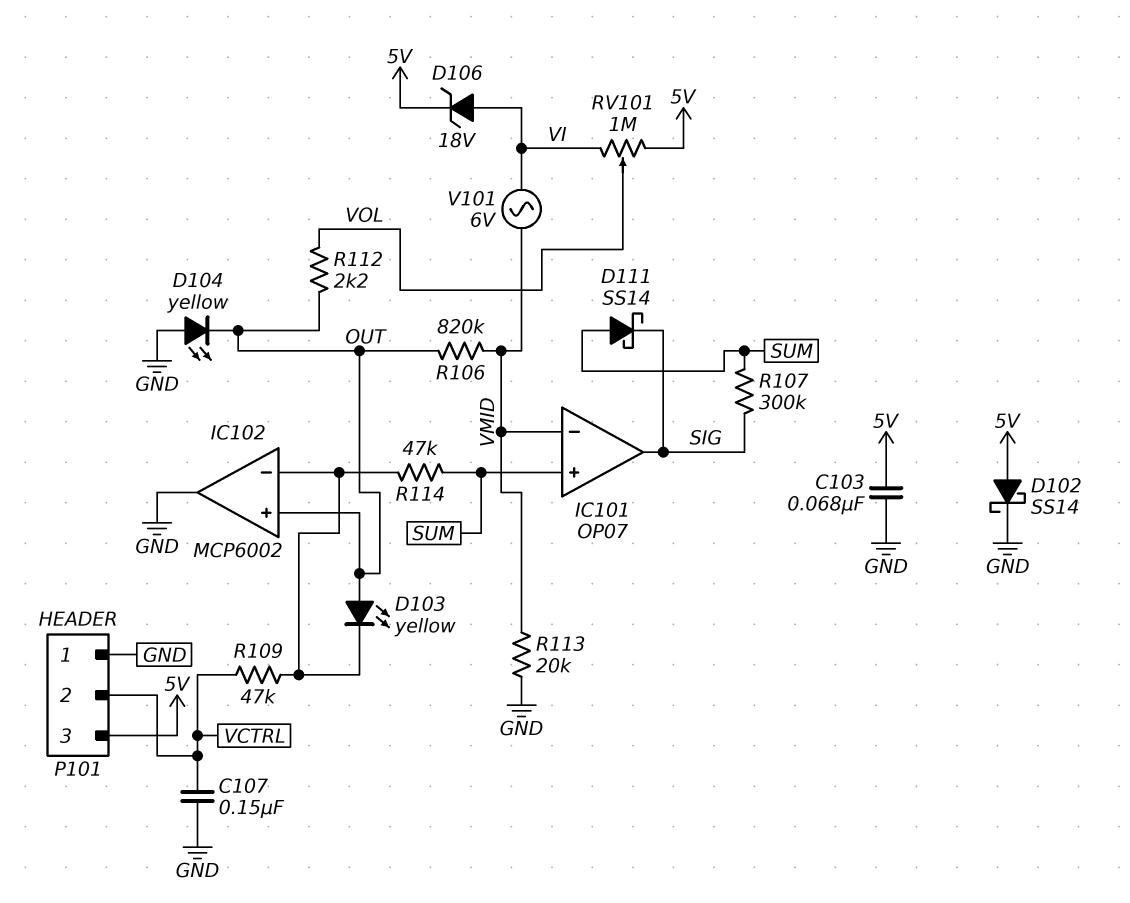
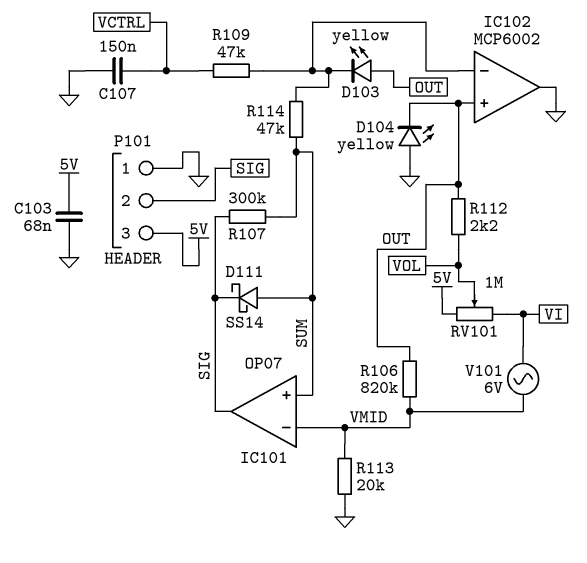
D102: schottky SS14 (A 5V, K GND) -> none
D106: zener 18V (A VI, K 5V) -> none
P101 pin 2: VCTRL -> SIG

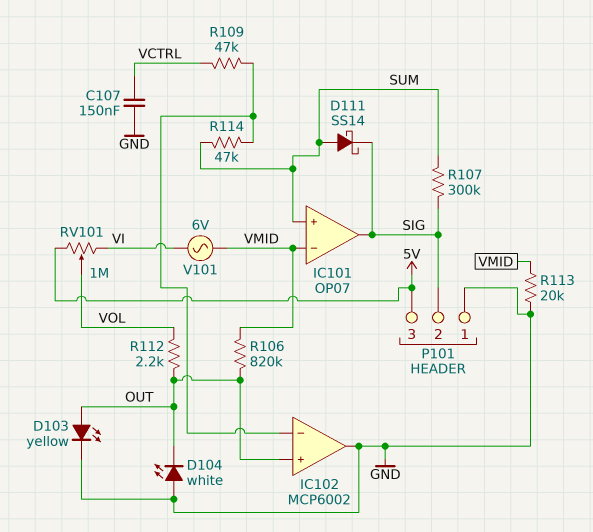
C103: 68nF (5V, GND) -> none
D103: LED yellow (A OUT, K IC102/in-) -> LED yellow (A OUT, K GND)
D104: LED yellow (A GND, K OUT) -> LED white (A GND, K OUT)

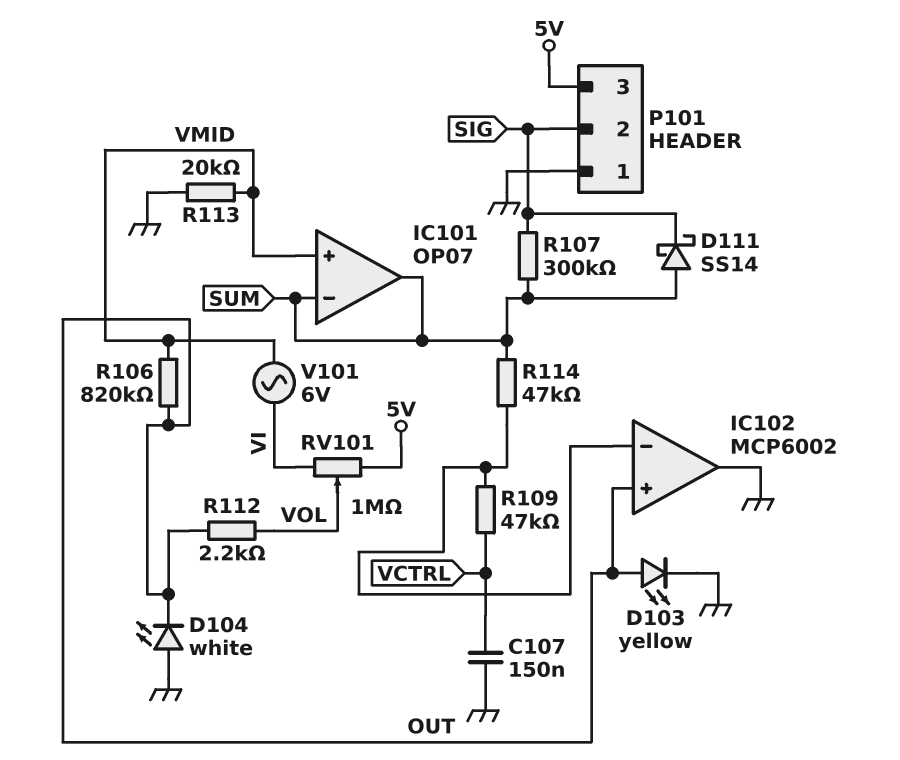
IC101 pin in+: SUM -> VMID
IC101 pin in-: VMID -> SUM
IC101 pin out: SIG -> SUM

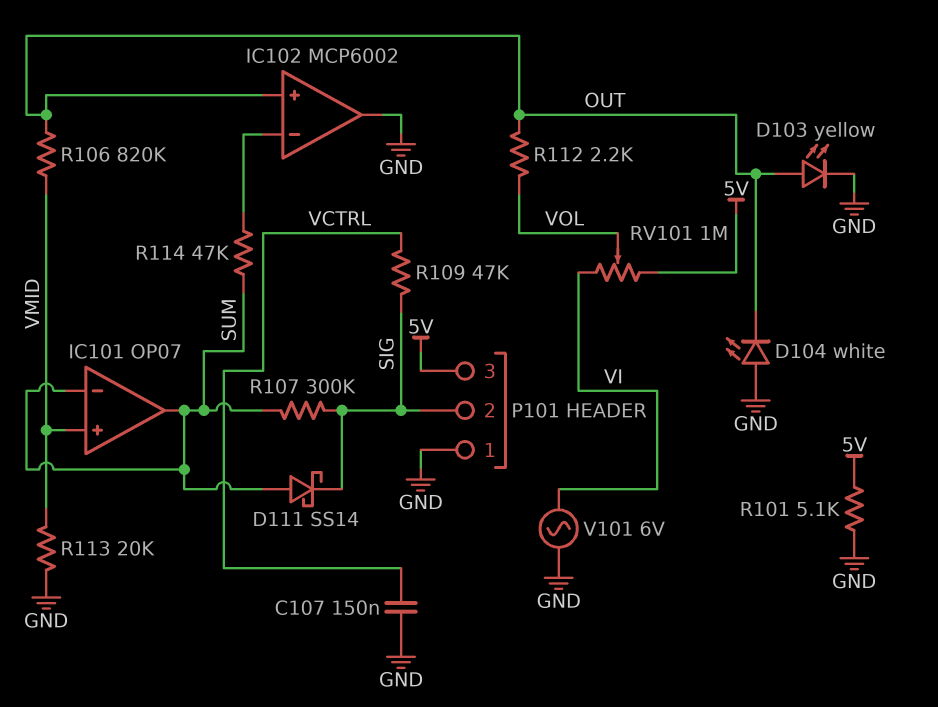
R101: none -> 5.1k (5V, GND)
R109: 47k (IC102/in-, VCTRL) -> 47k (SIG, VCTRL)
V101: AC 6V (VI, VMID) -> AC 6V (GND, VI)

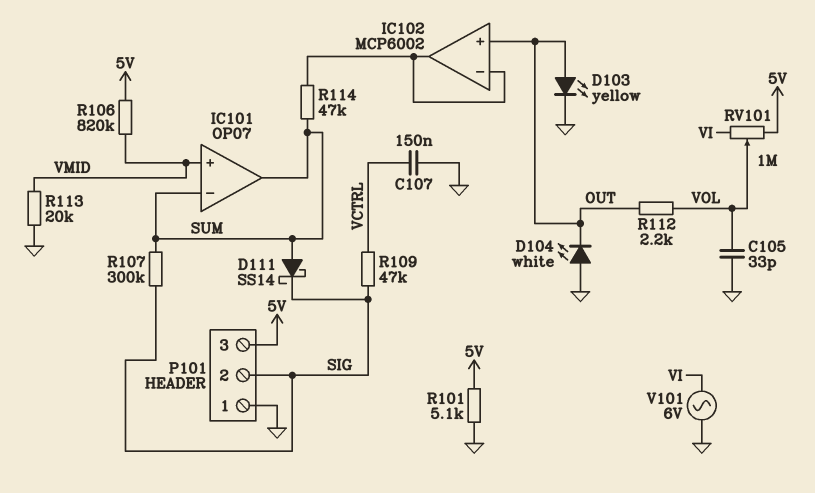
C105: none -> 33pF (GND, VOL)
IC102 pin out: GND -> IC102/in-
R106: 820k (OUT, VMID) -> 820k (5V, VMID)

